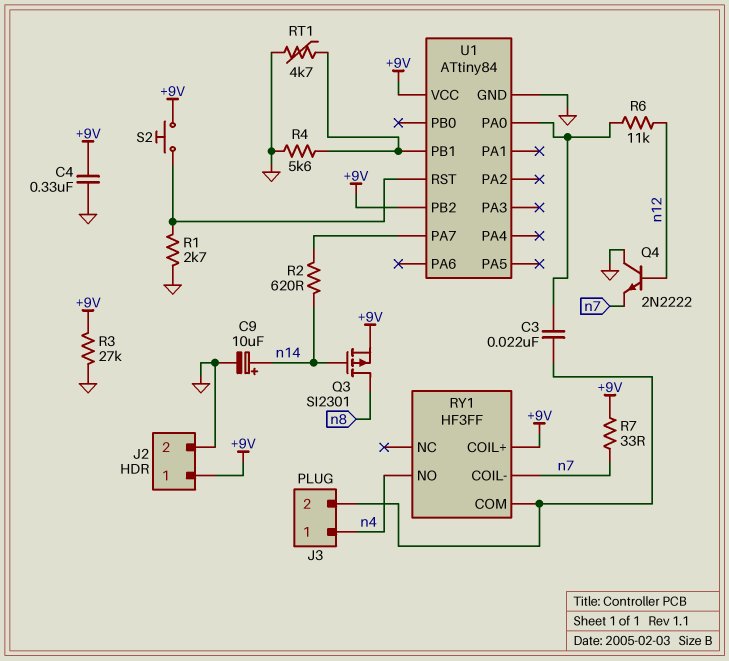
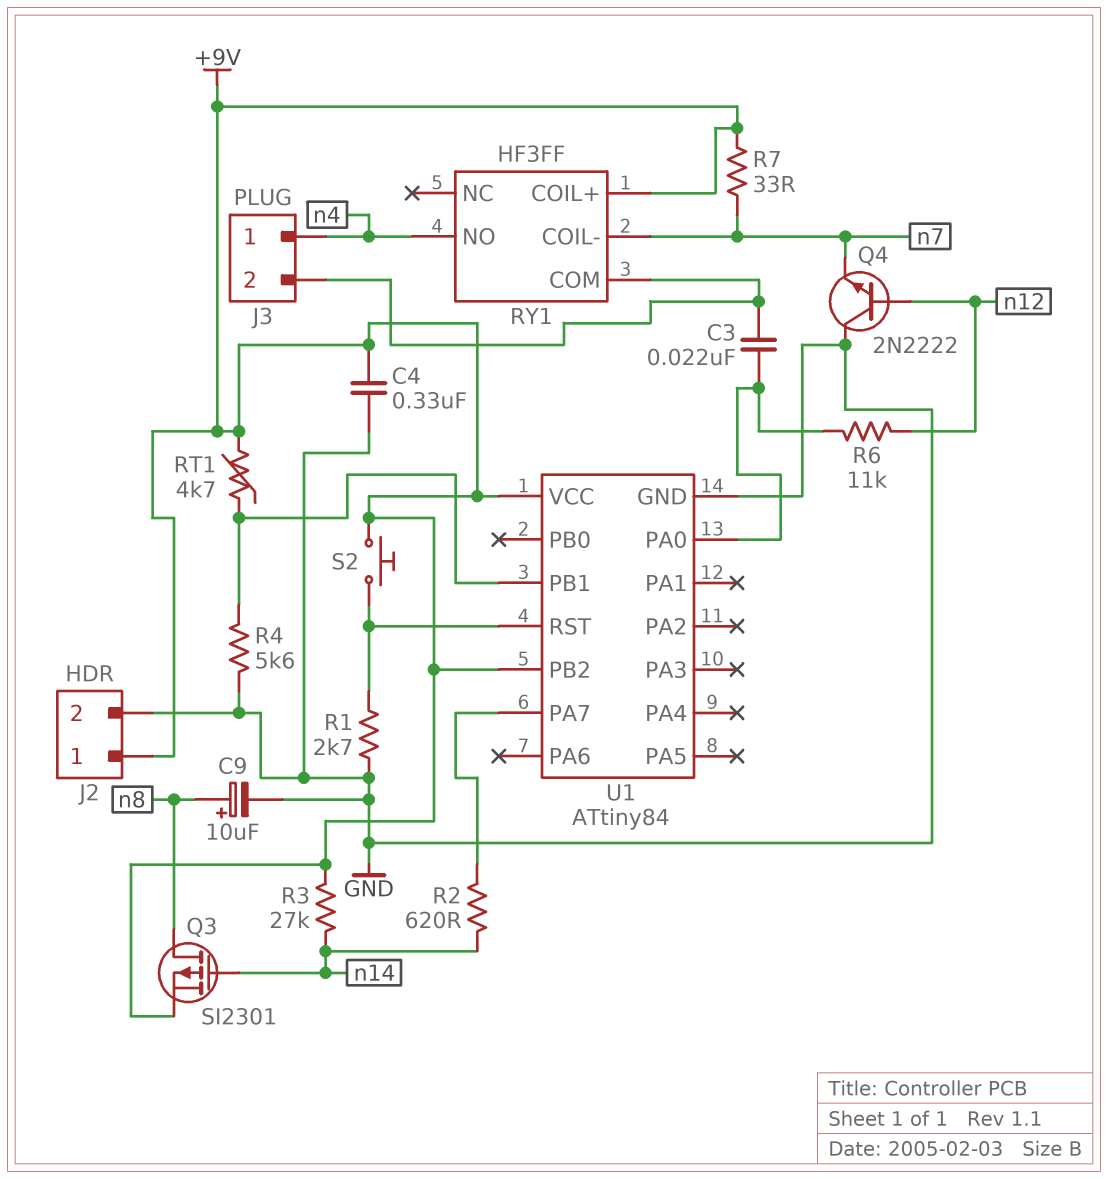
C9: 10uF (plus n14, minus GND) -> 10uF (plus n8, minus GND)
R3: 27k (+9V, GND) -> 27k (+9V, n14)
RT1: 4.7k (GND, U1/PB1) -> 4.7k (+9V, U1/PB1)

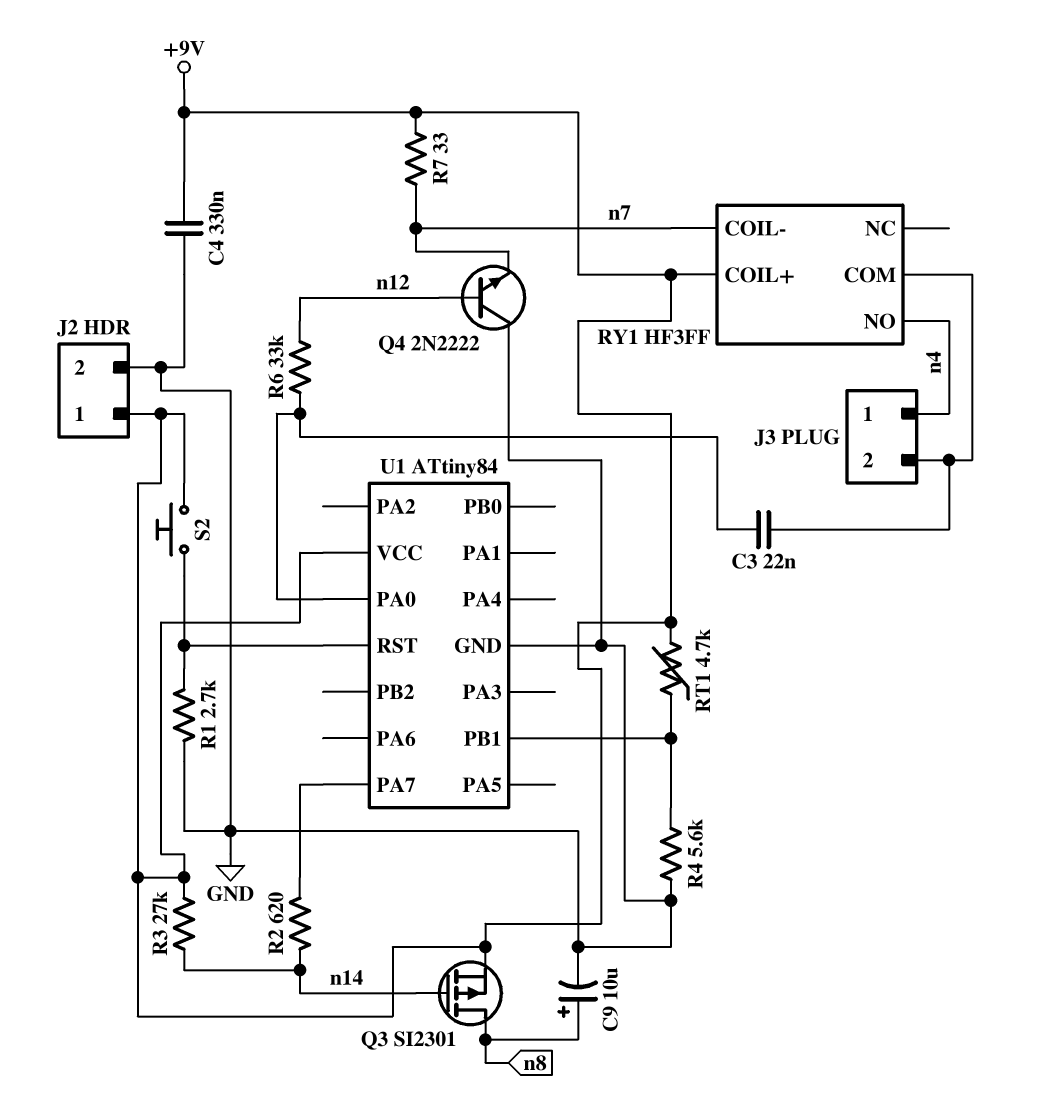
R6: 11k (U1/PA0, n12) -> 33k (U1/PA0, n12)
U1 pin PB2: +9V -> none

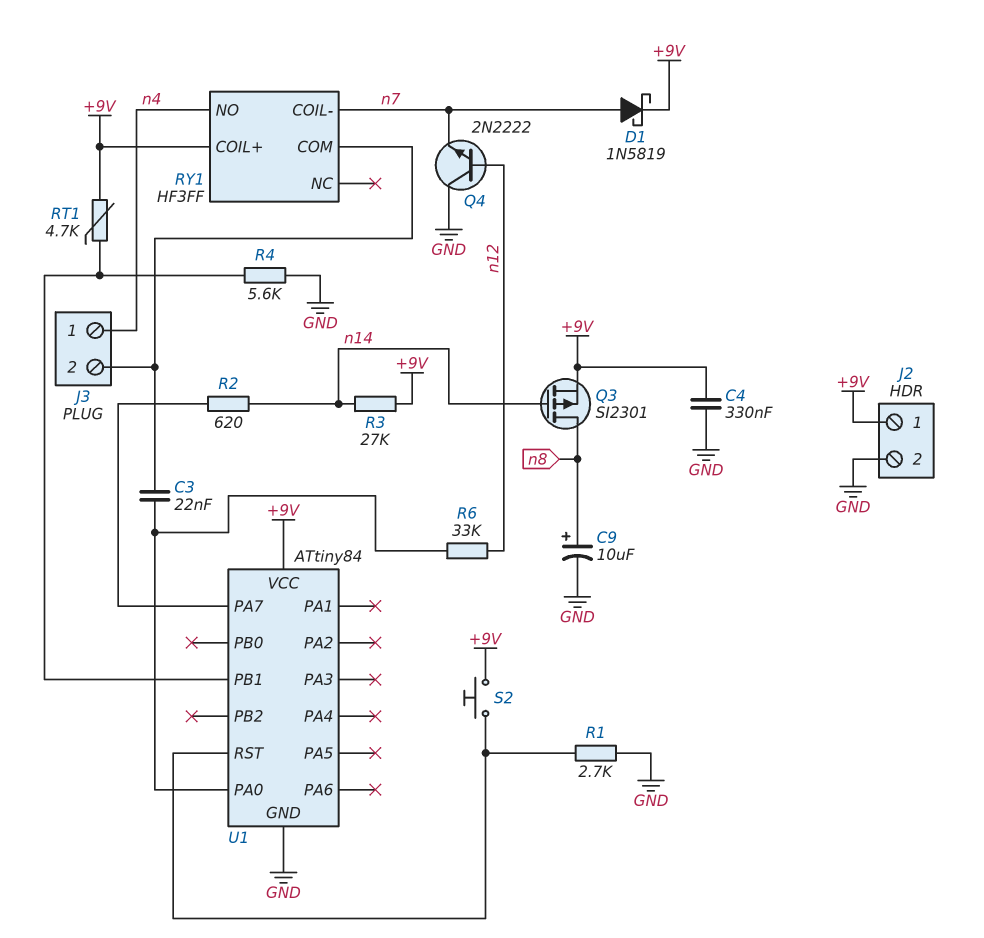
D1: none -> schottky 1N5819 (A n7, K +9V)
R7: 33 (+9V, n7) -> none

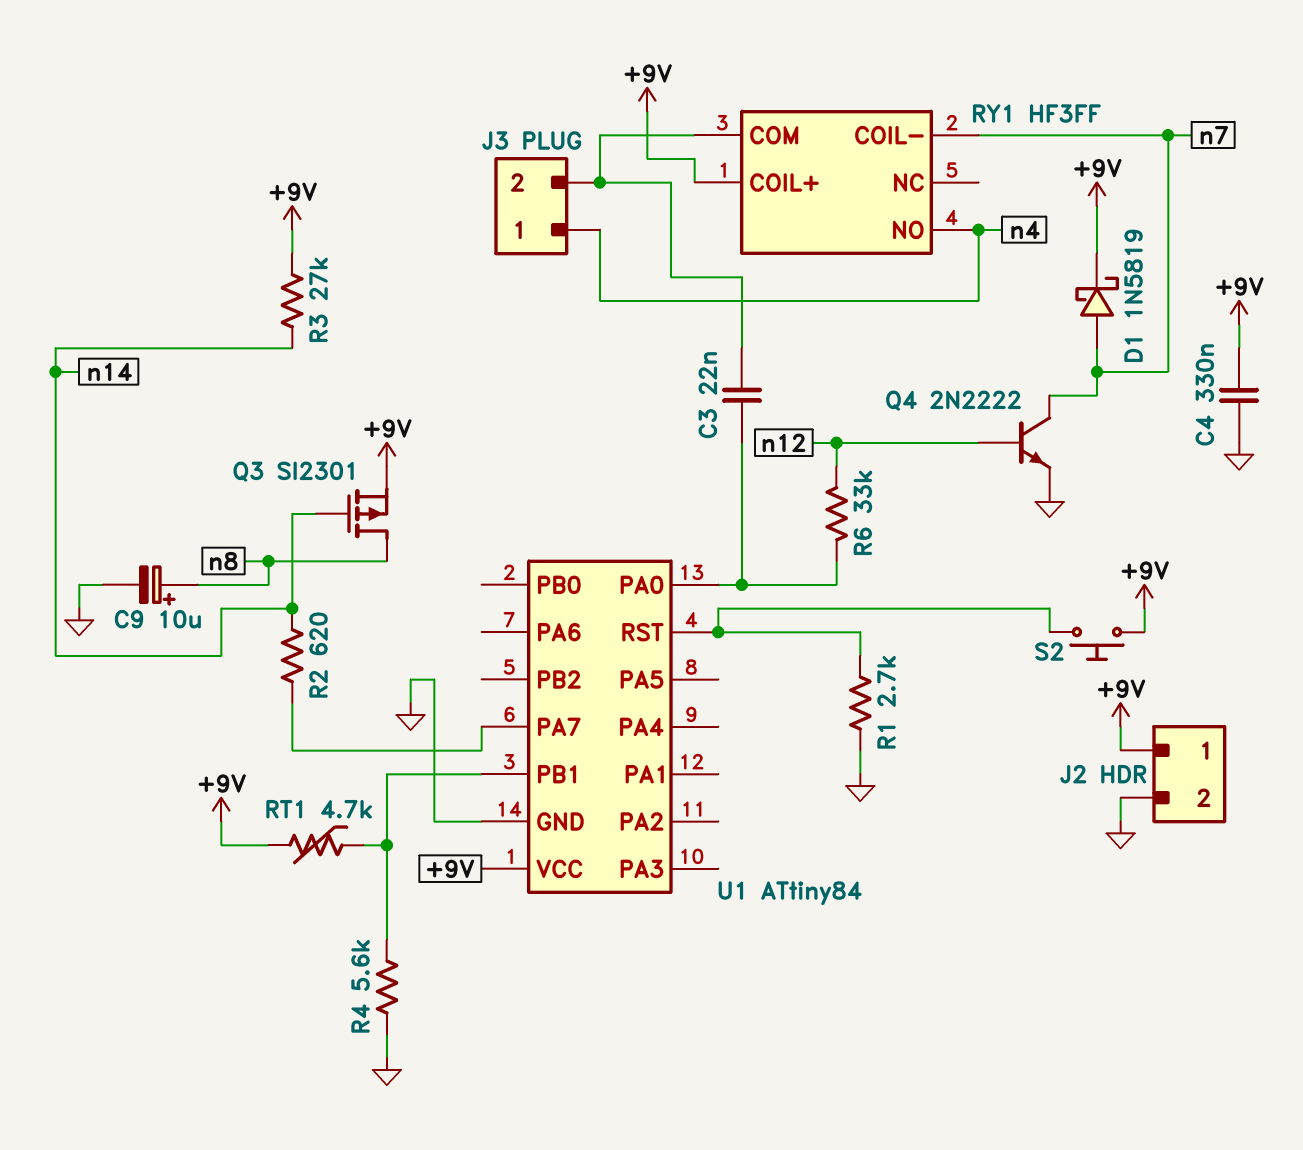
Q4: NPN 2N2222 (B n12, C GND, E n7) -> NPN 2N2222 (B n12, C n7, E GND)

